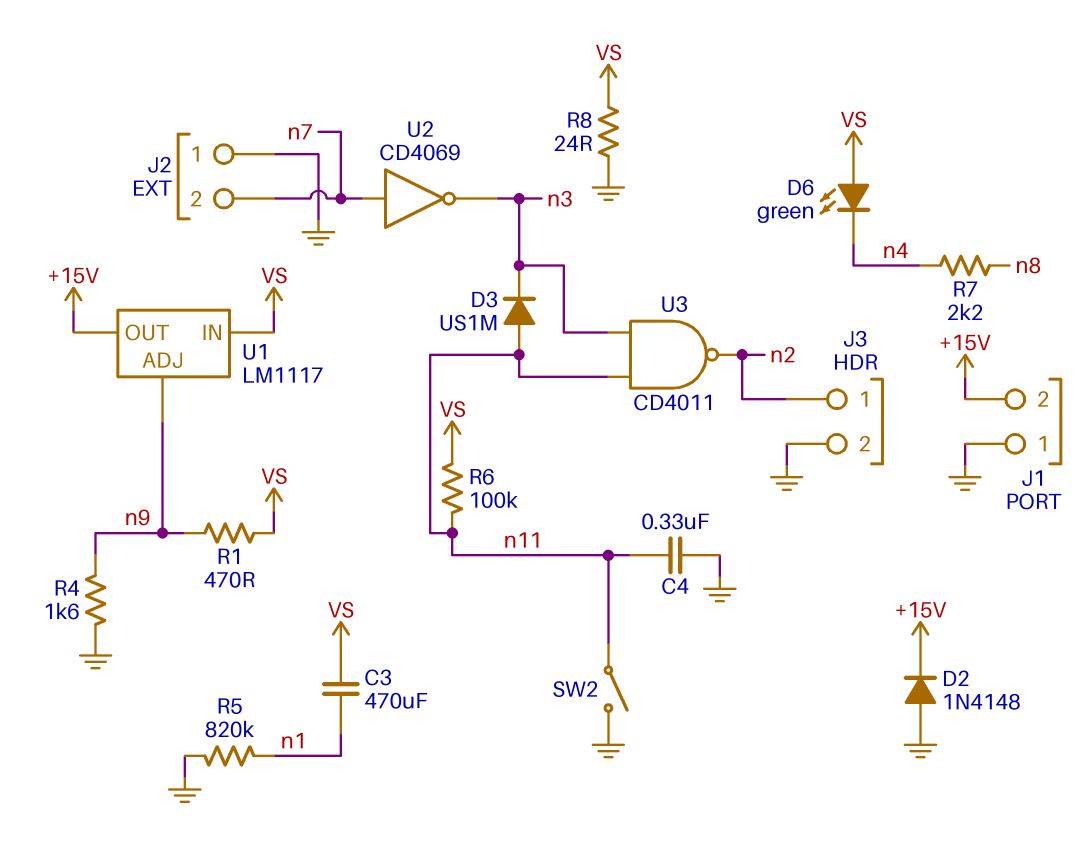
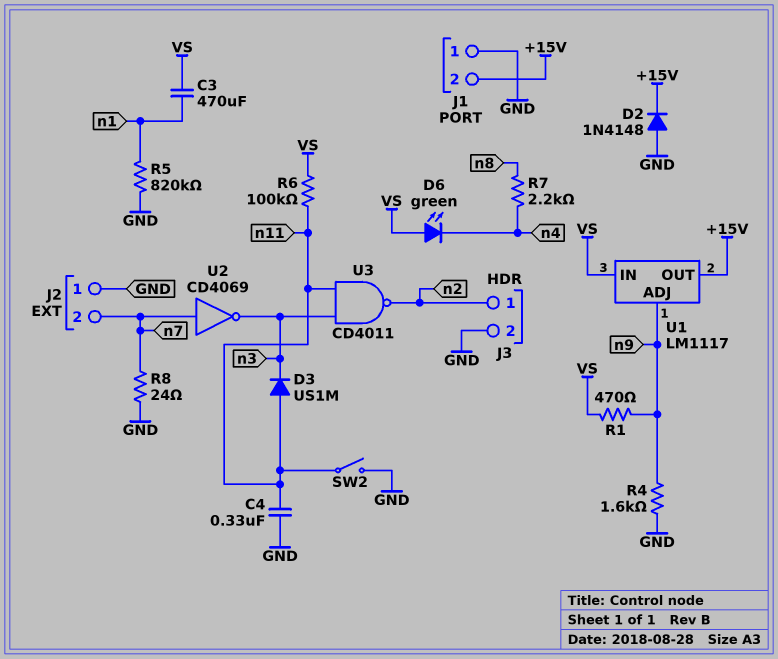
R8: 24 (GND, VS) -> 24 (GND, n7)

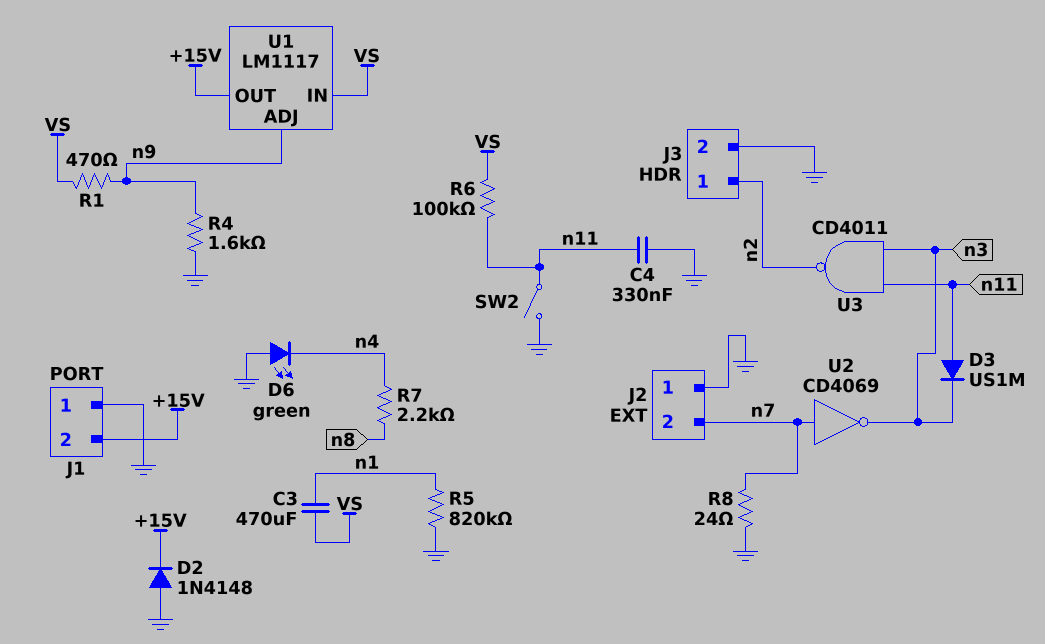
D6: LED green (A VS, K n4) -> LED green (A GND, K n4)

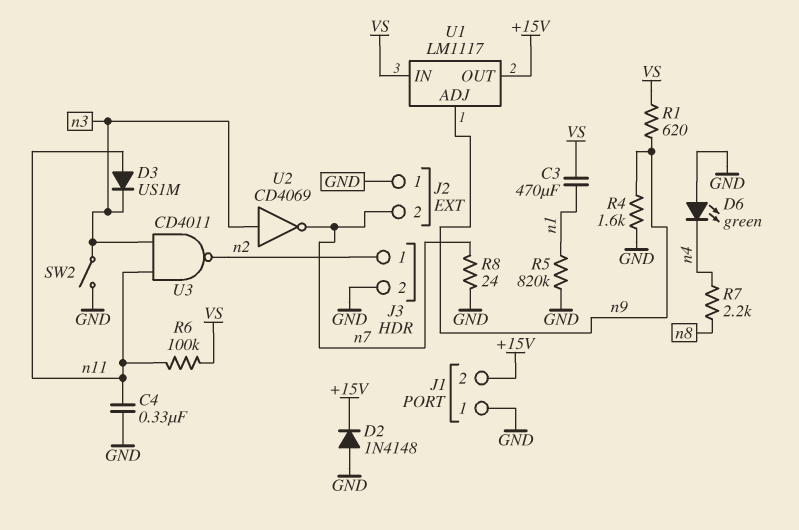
R1: 470 (VS, n9) -> 620 (VS, n9)
SW2: switch (GND, n11) -> switch (GND, n3)
U2: NOT CD4069 (in n7, out n3) -> NOT CD4069 (in n3, out n7)

